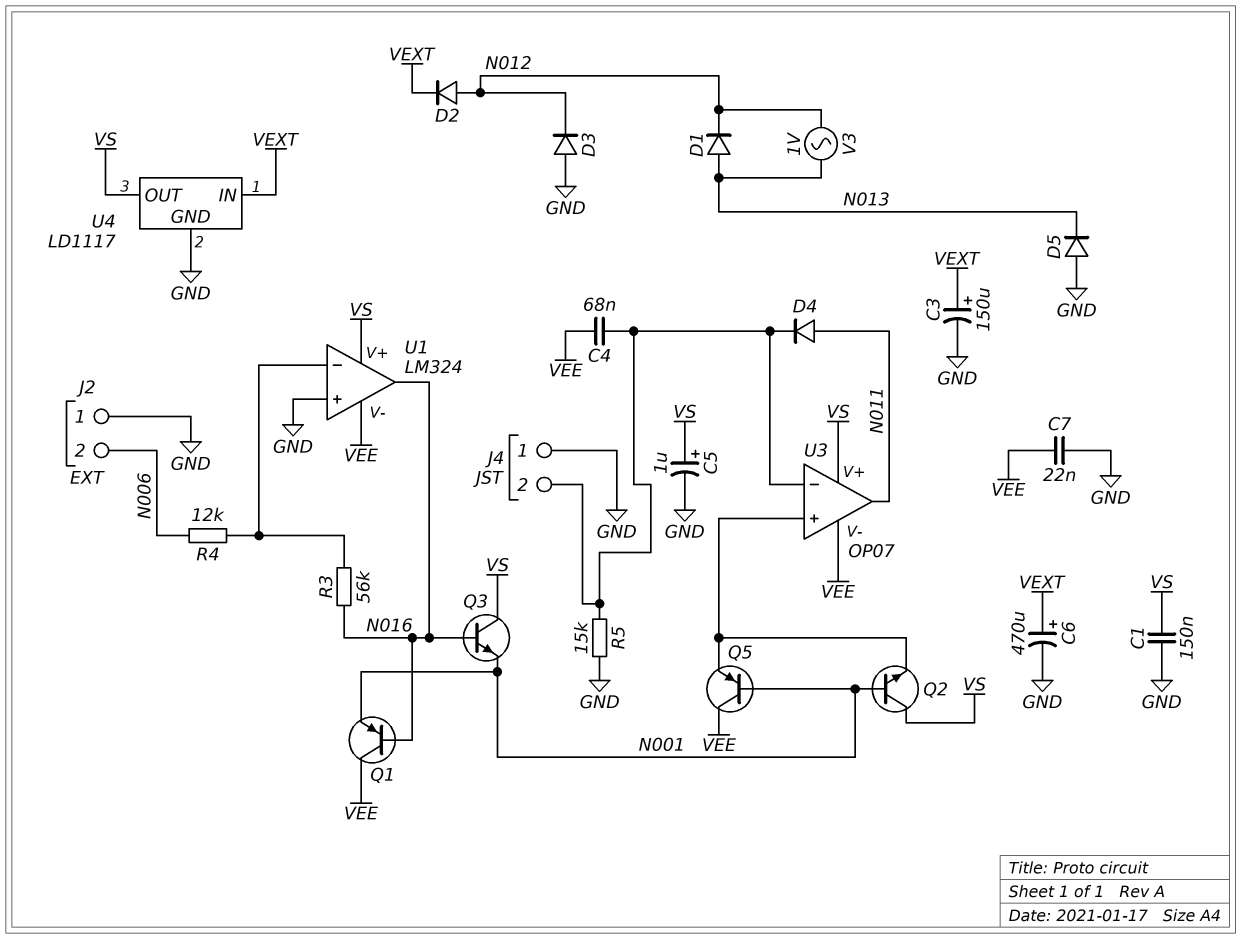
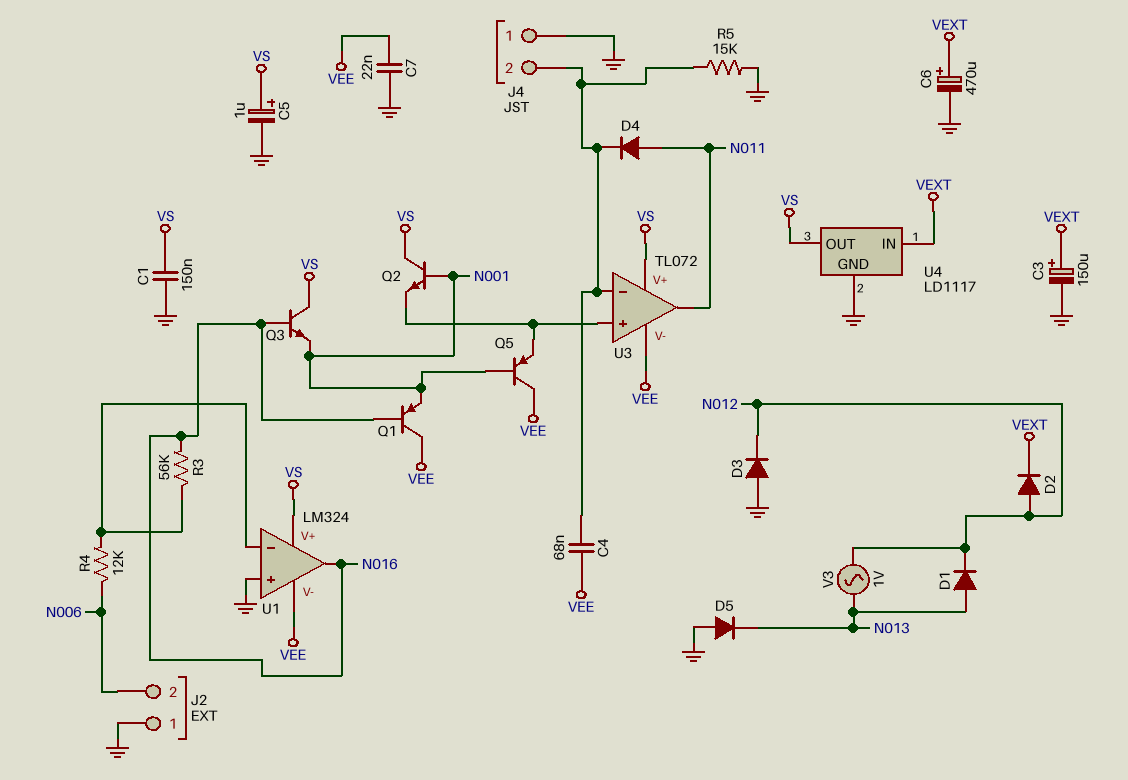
U3: OP07 -> TL072

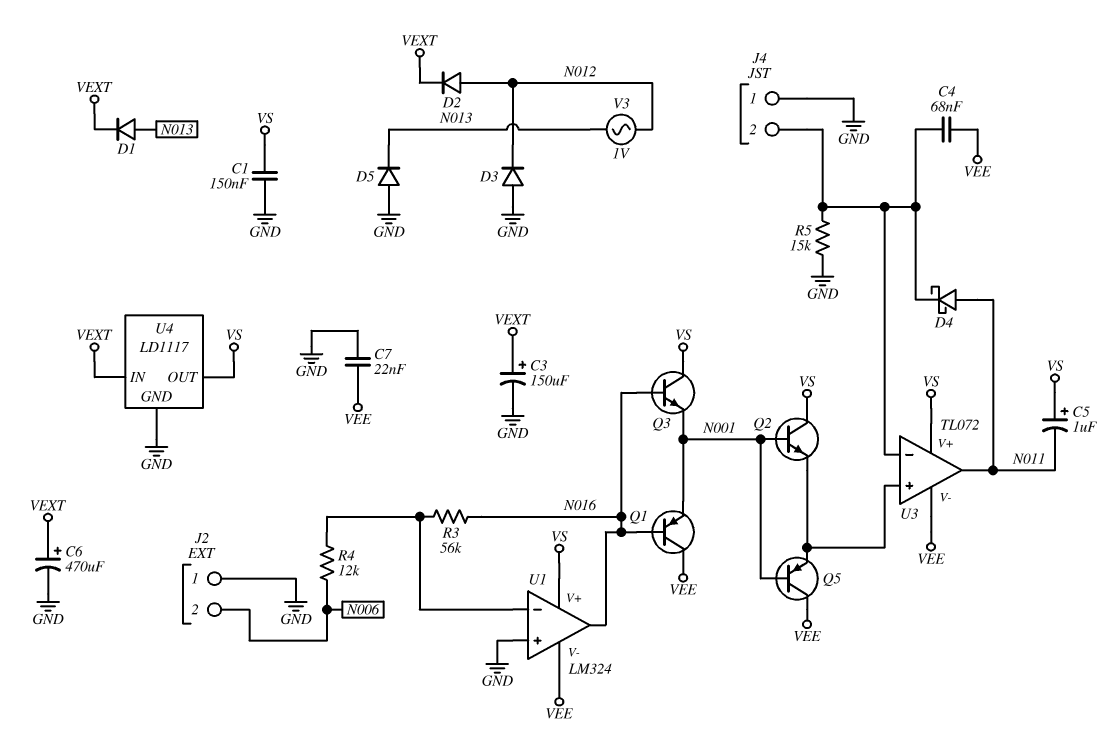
C5: 1uF (plus VS, minus GND) -> 1uF (plus VS, minus N011)
D1: diode (A N013, K N012) -> diode (A N013, K VEXT)
D4: diode (A N011, K J4/2) -> schottky (A N011, K J4/2)

